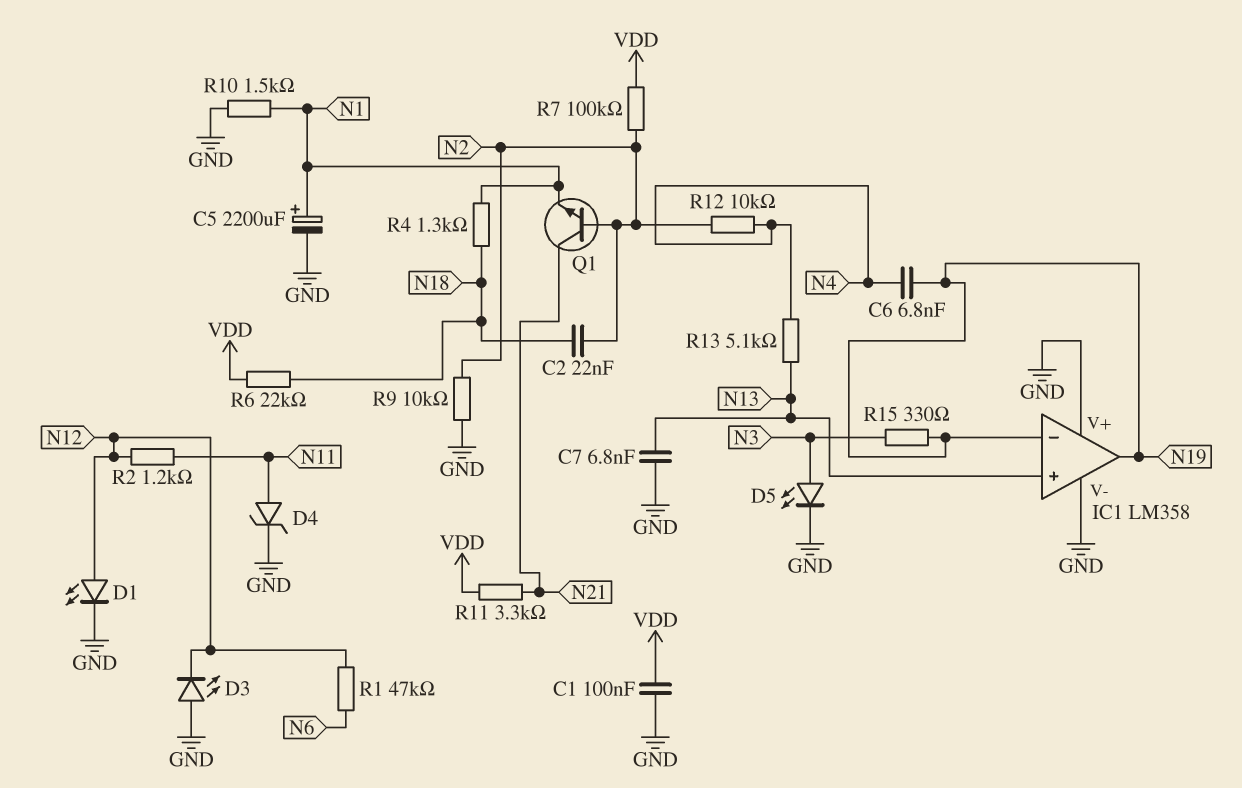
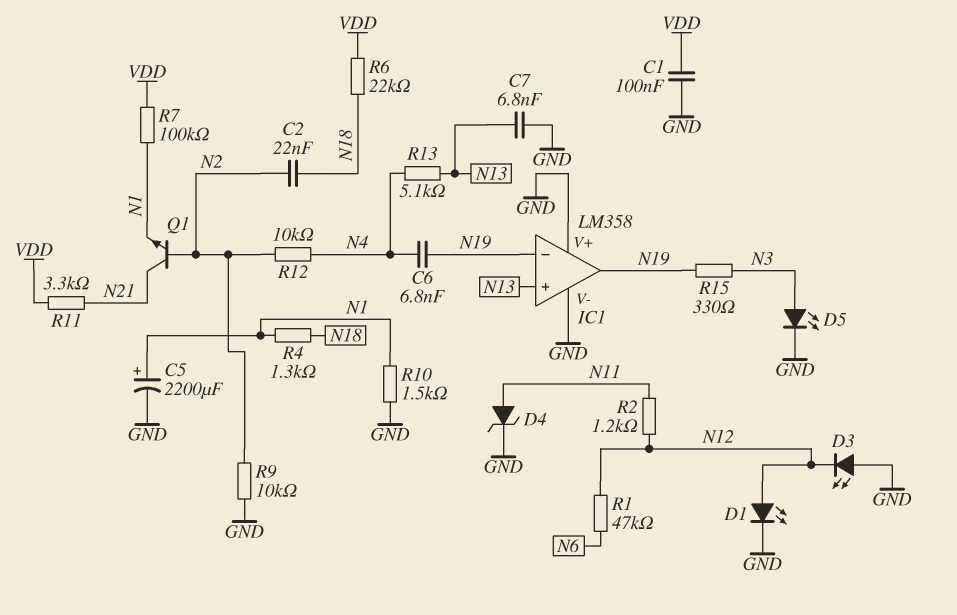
R7: 100k (N2, VDD) -> 100k (N1, VDD)

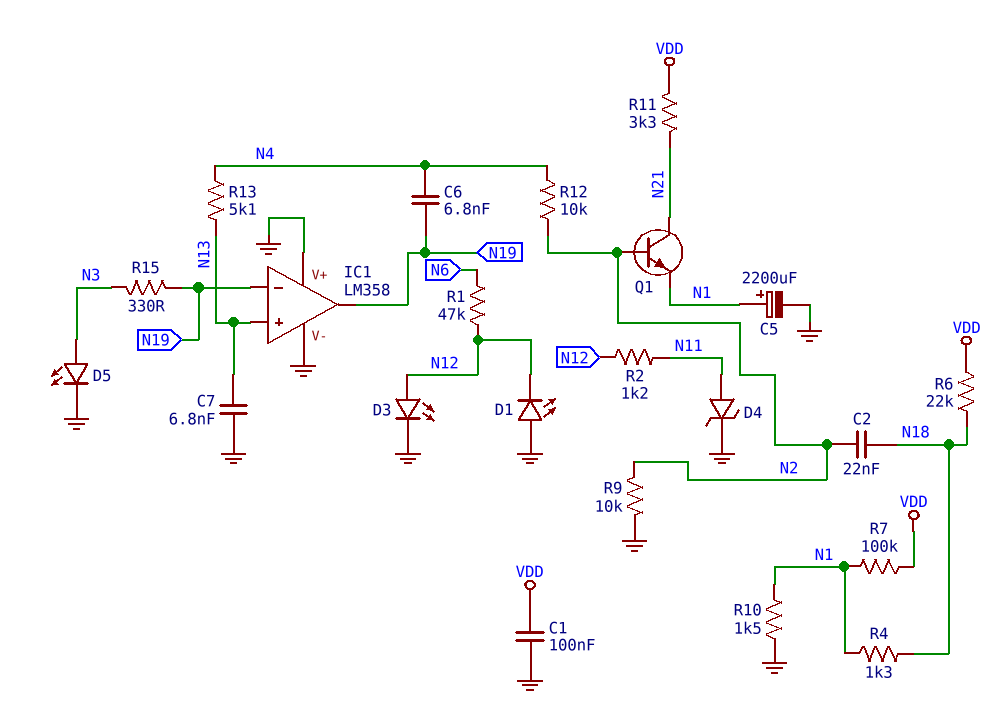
D1: LED (A N12, K GND) -> LED (A GND, K N12)
D3: LED (A GND, K N12) -> LED (A N12, K GND)

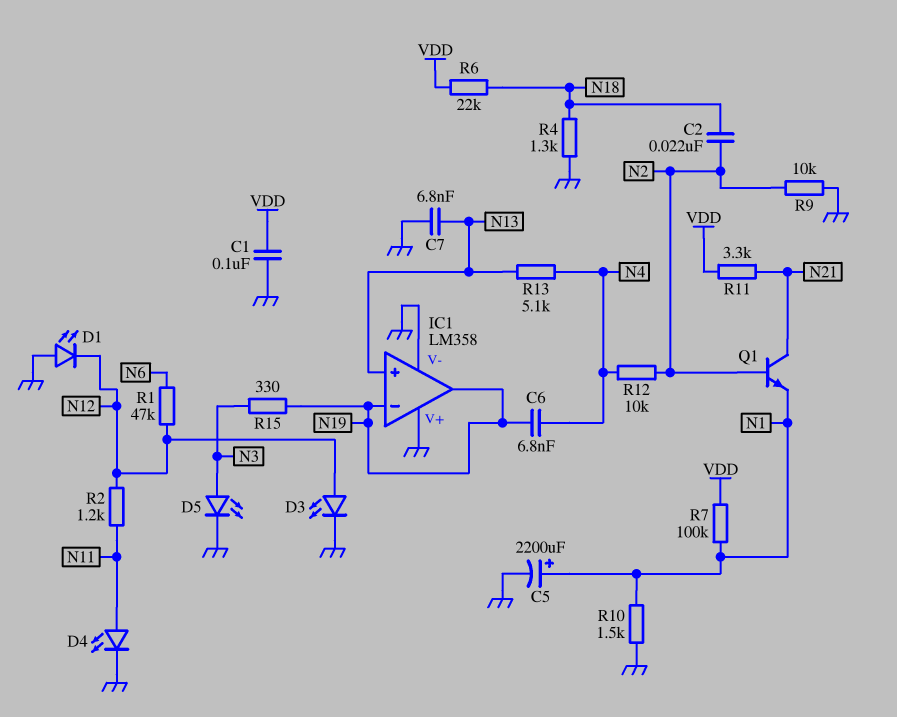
D4: zener (A N11, K GND) -> LED (A N11, K GND)
R4: 1.3k (N1, N18) -> 1.3k (GND, N18)

